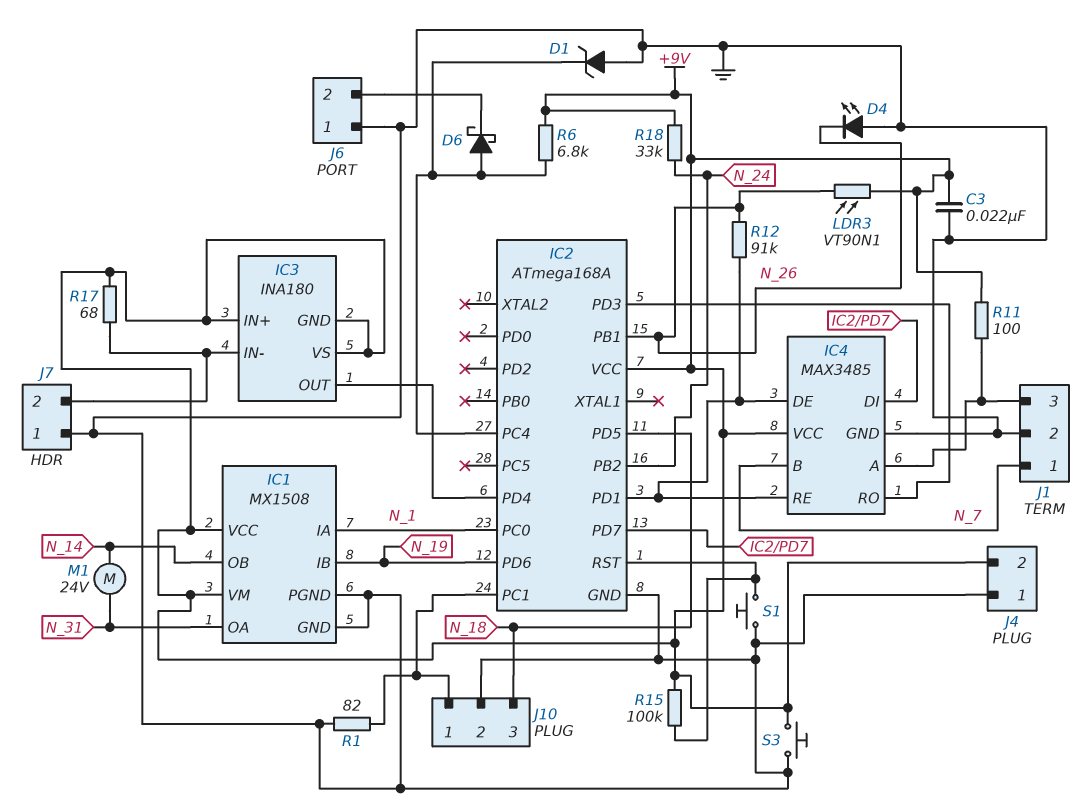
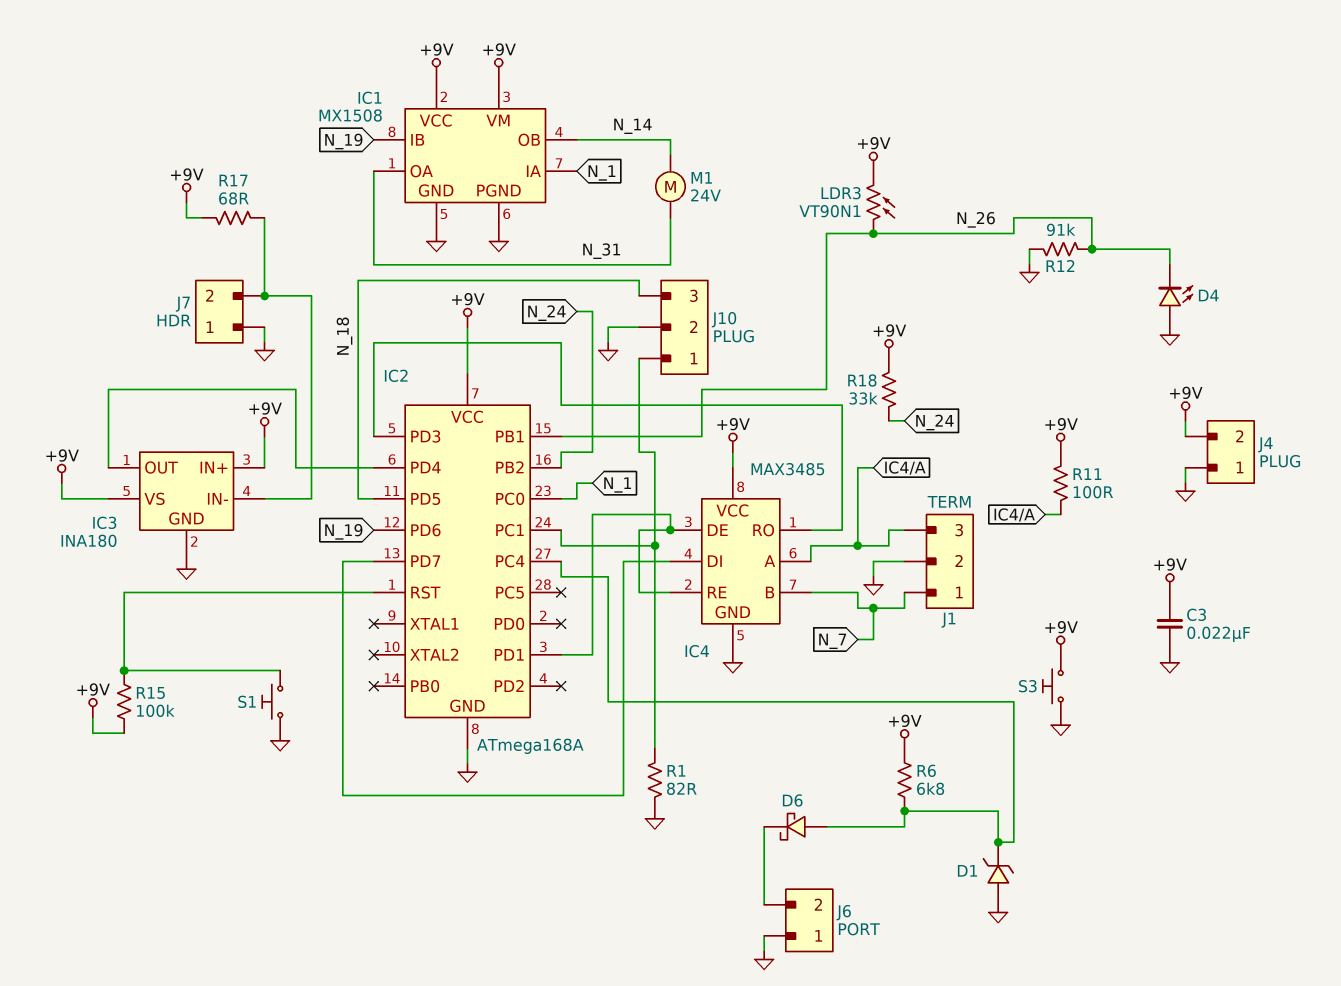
IC3 pin GND: +9V -> GND
R12: 91k (IC2/PD1, N_26) -> 91k (GND, N_26)

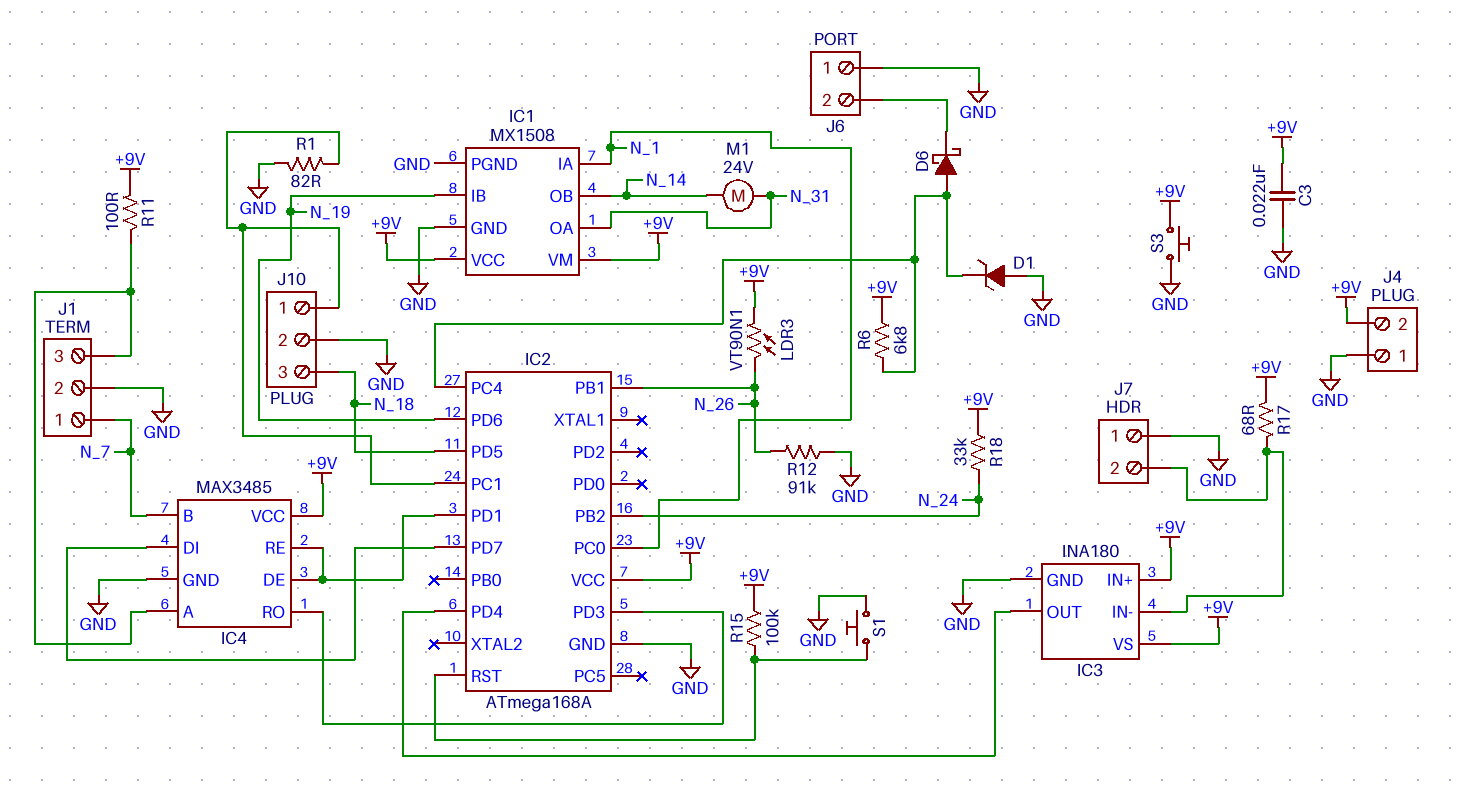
D4: LED (A GND, K N_26) -> none

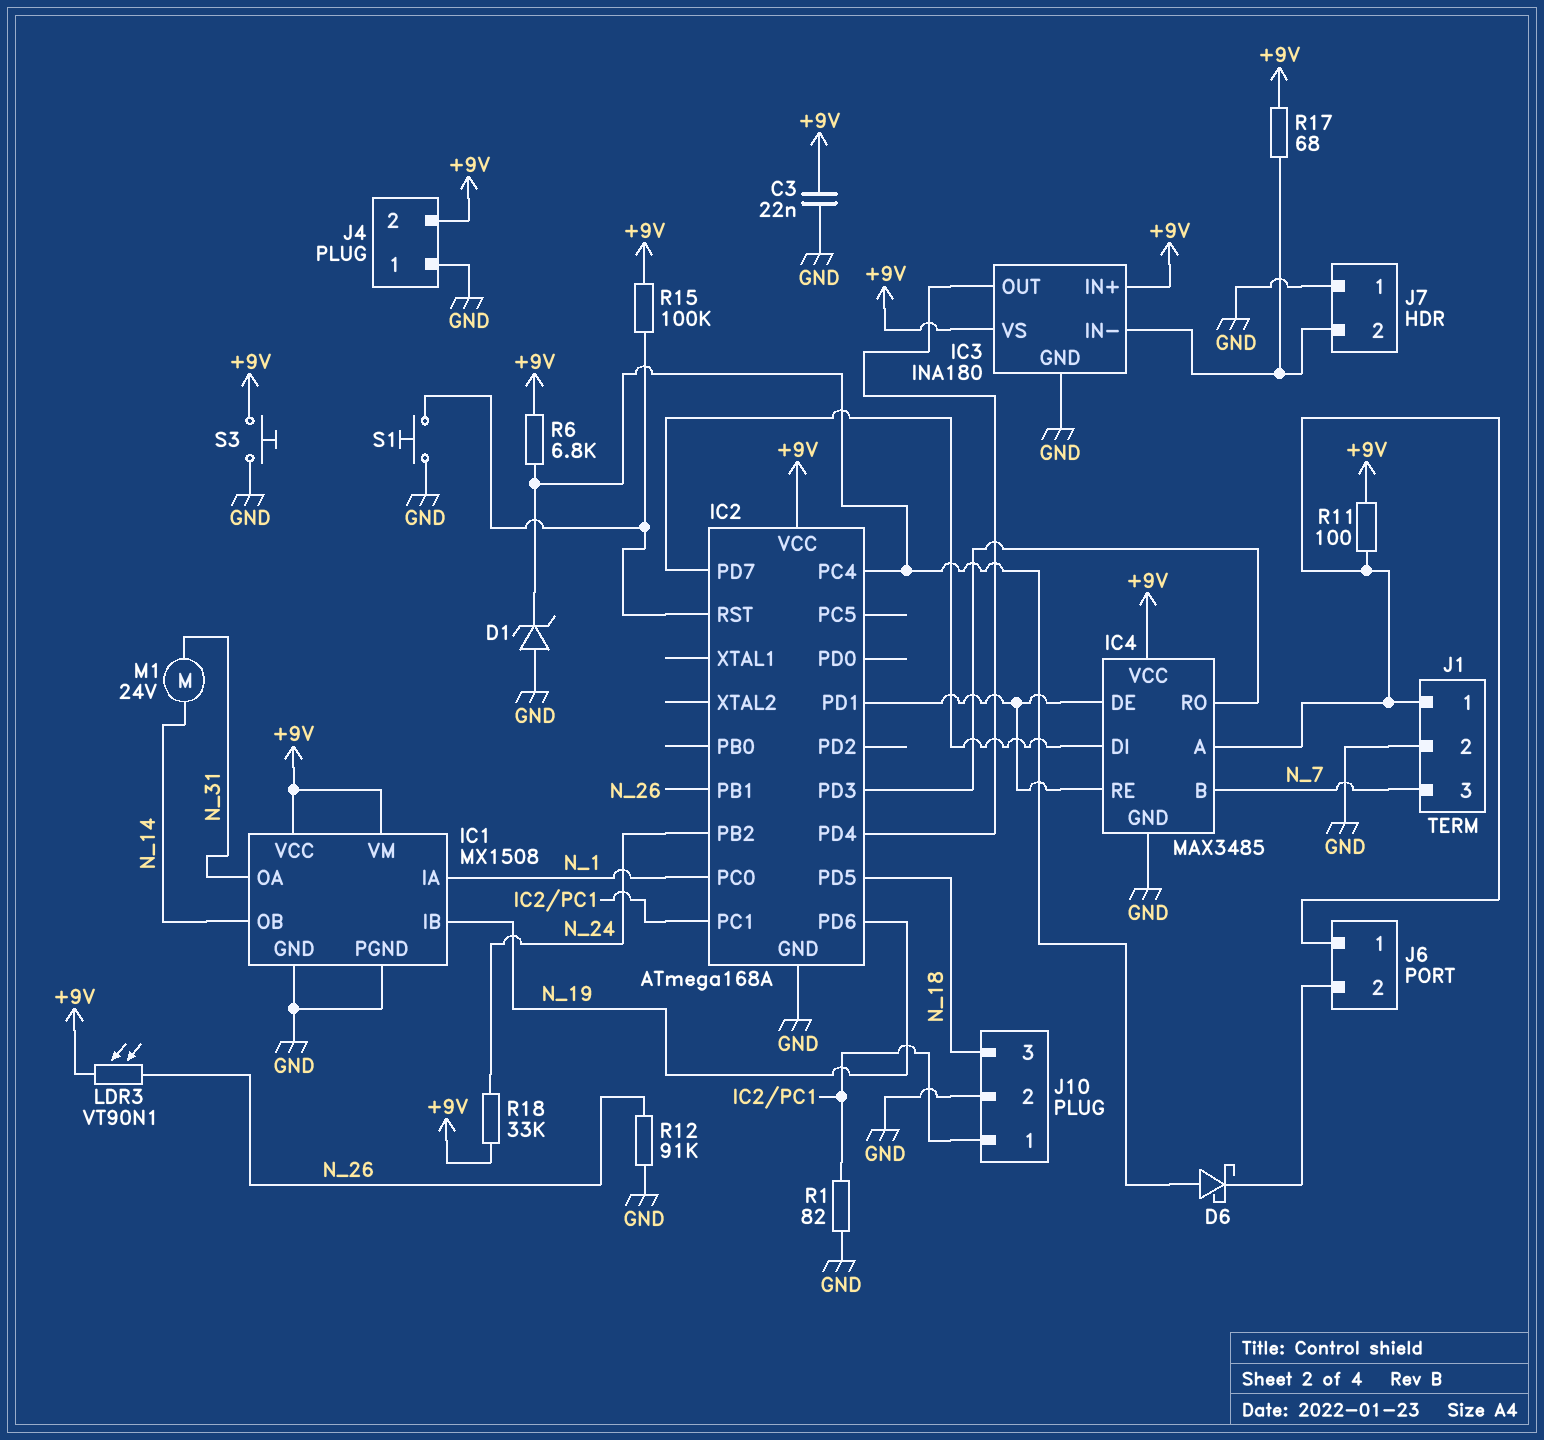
J1 pin 1: N_7 -> IC4/A
J1 pin 3: IC4/A -> N_7
J6 pin 1: GND -> IC4/A

